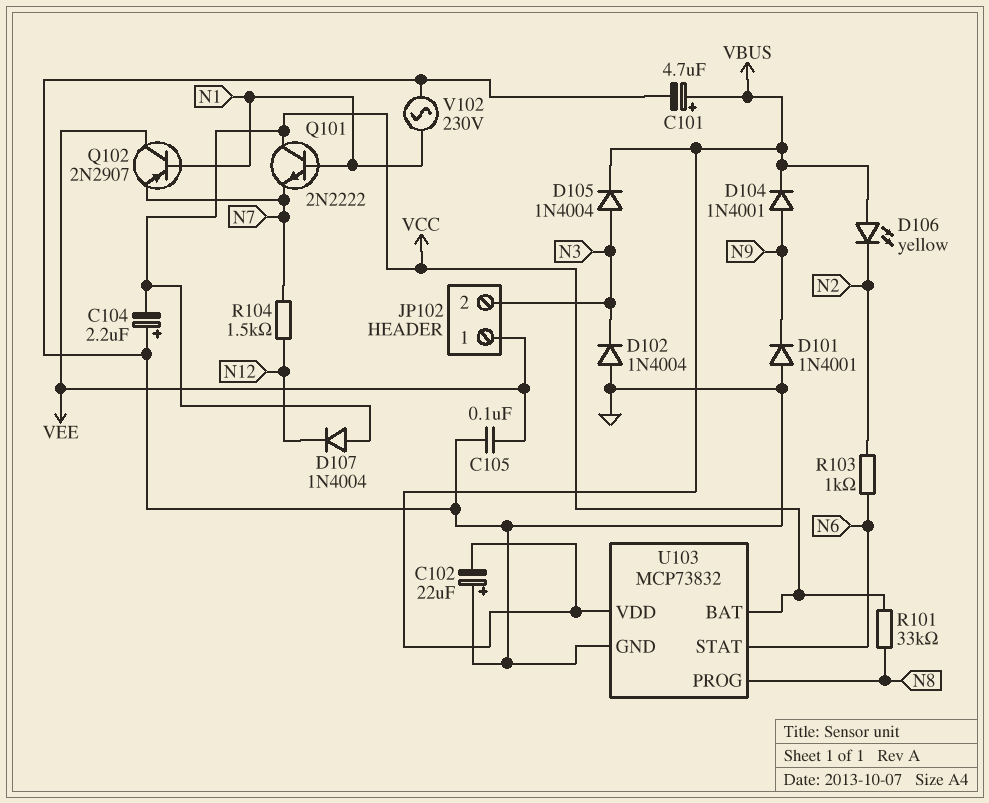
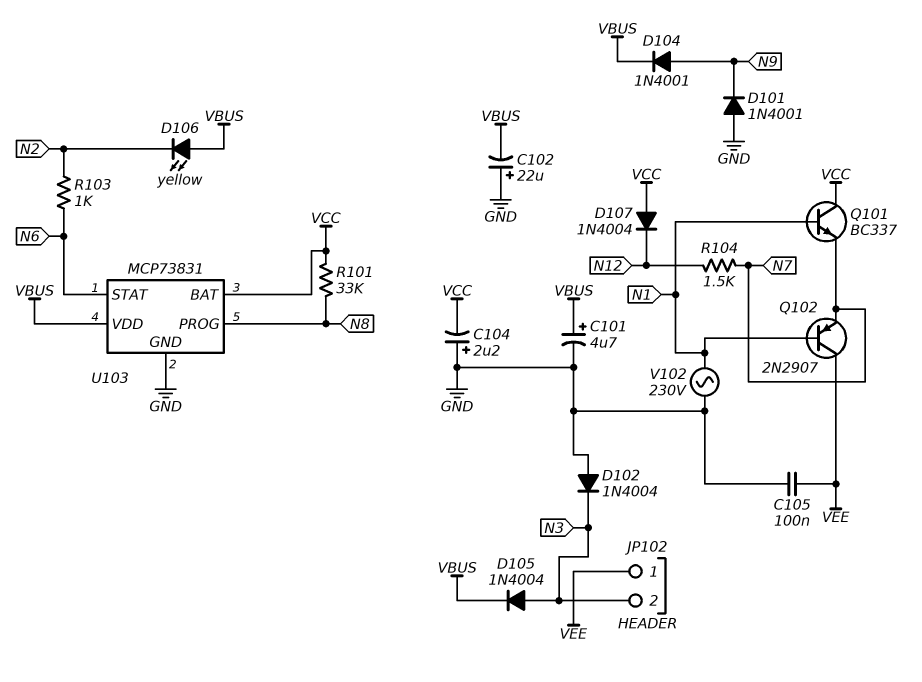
Q101: NPN 2N2222 (B N1, C VCC, E N7) -> NPN BC337 (B N1, C VCC, E N7)
U103: MCP73832 -> MCP73831

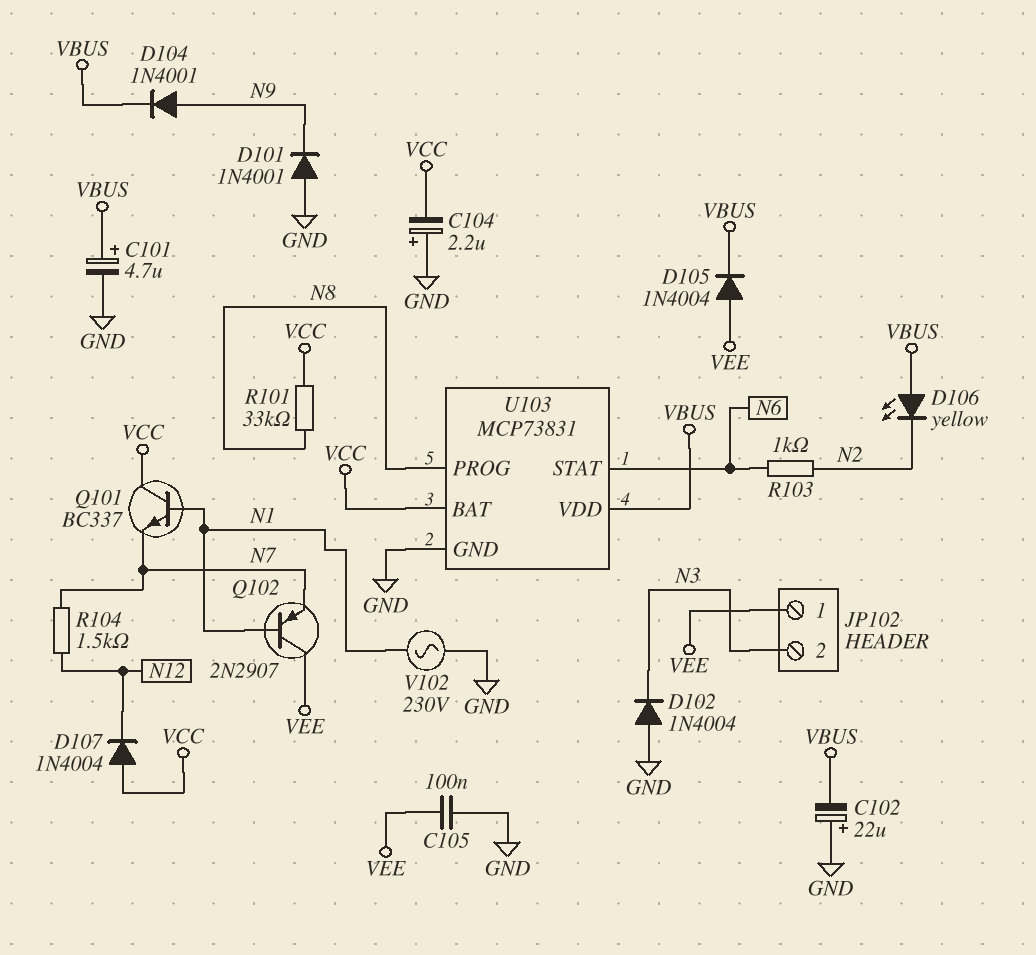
D105: diode 1N4004 (A N3, K VBUS) -> diode 1N4004 (A VEE, K VBUS)

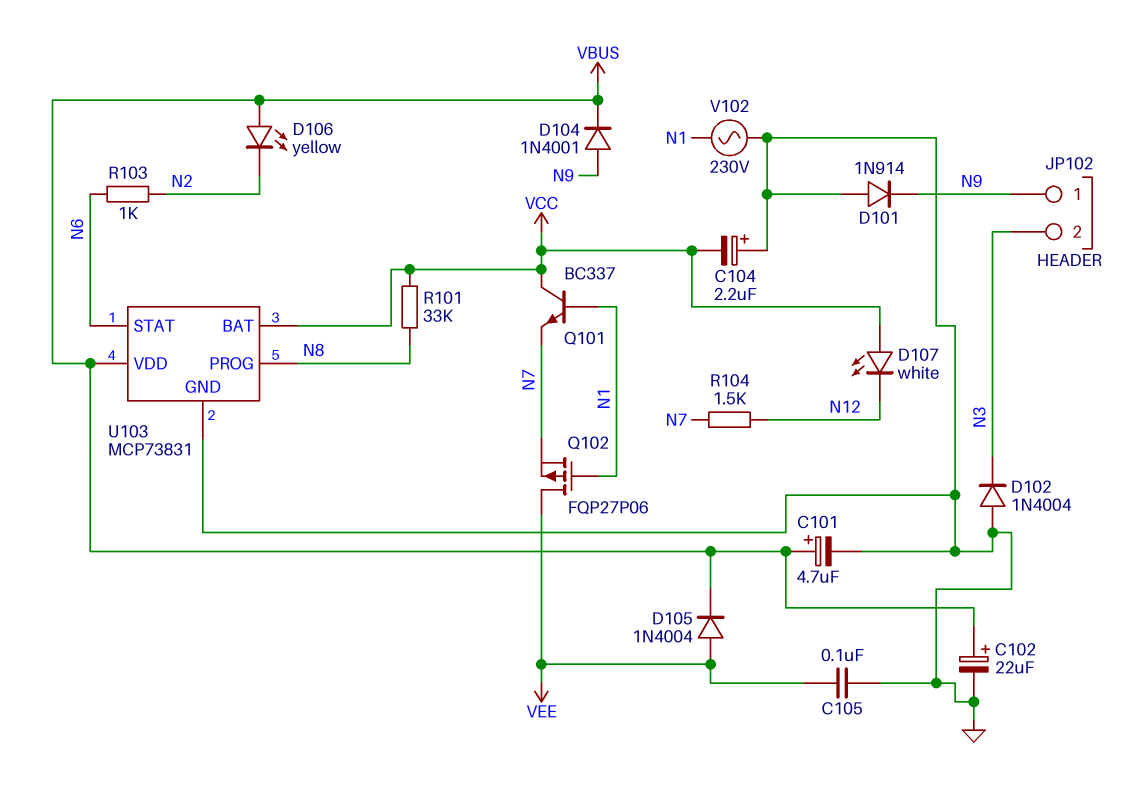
C102: 22uF (plus GND, minus VBUS) -> 22uF (plus VBUS, minus GND)
D101: diode 1N4001 (A GND, K N9) -> diode 1N914 (A GND, K N9)
D107: diode 1N4004 (A VCC, K N12) -> LED white (A VCC, K N12)
JP102 pin 1: VEE -> N9
Q102: PNP 2N2907 (B N1, C VEE, E N7) -> PMOS FQP27P06 (G N1, D VEE, S N7)

